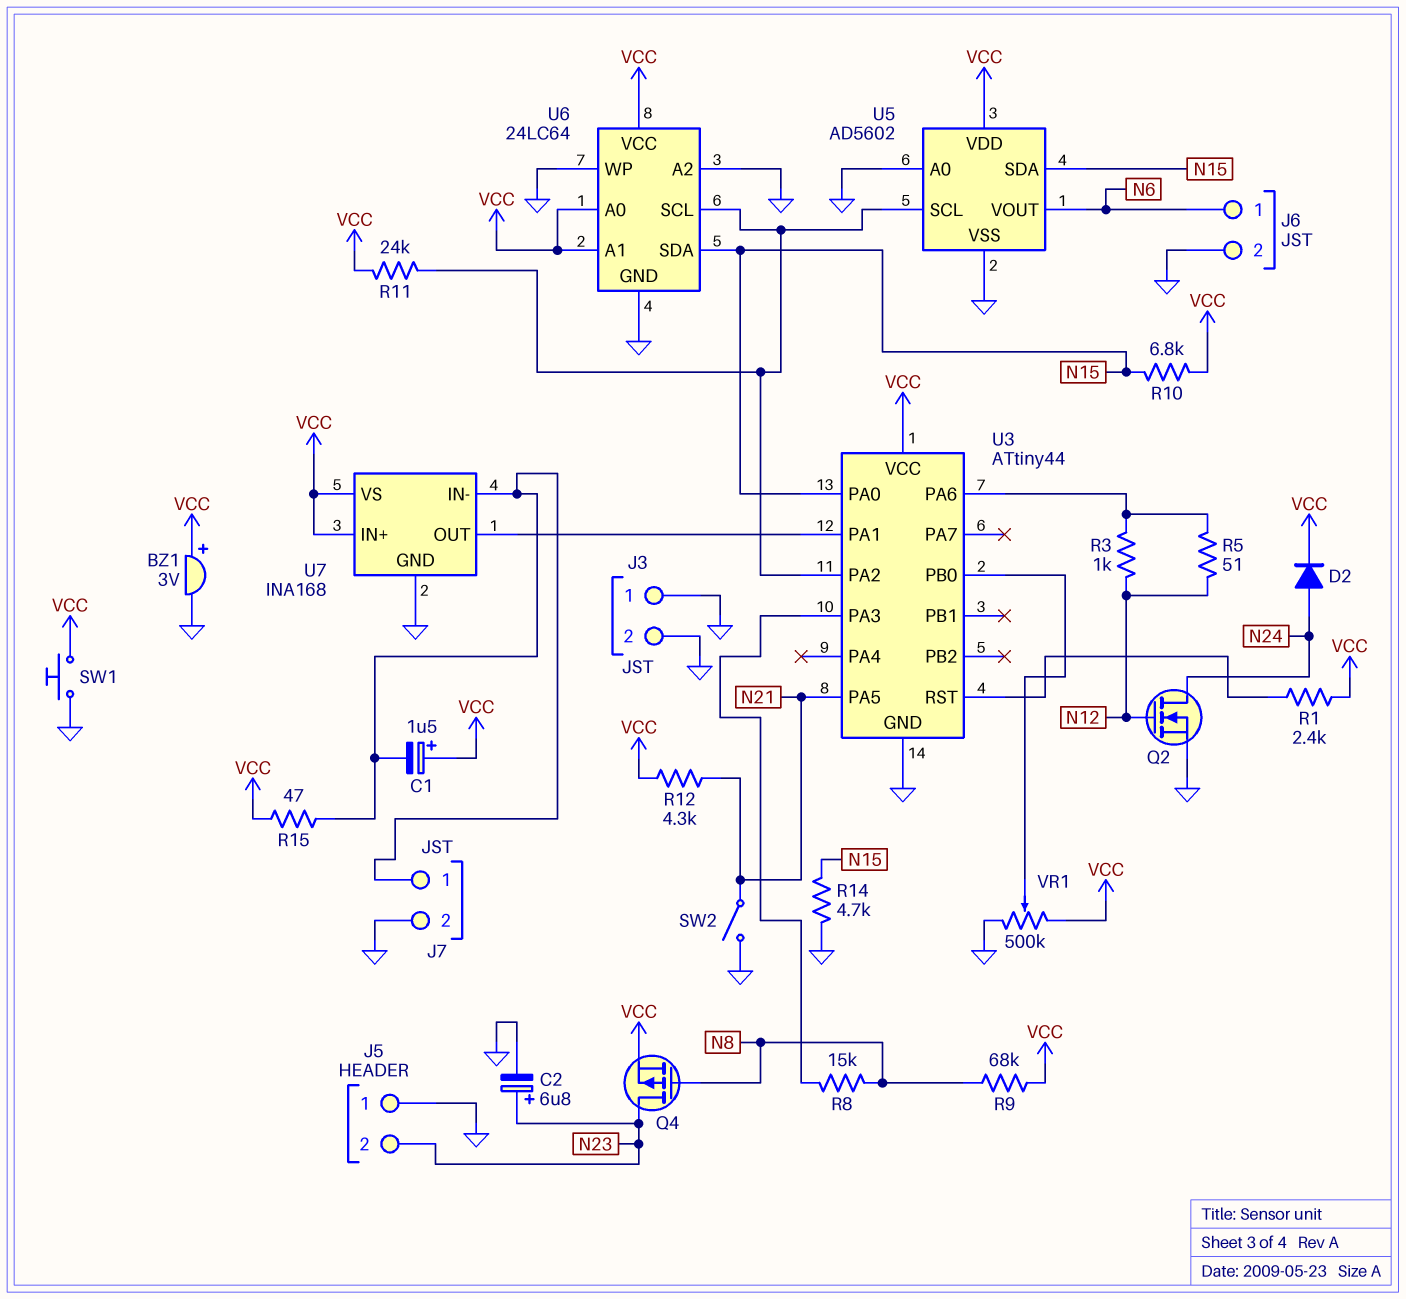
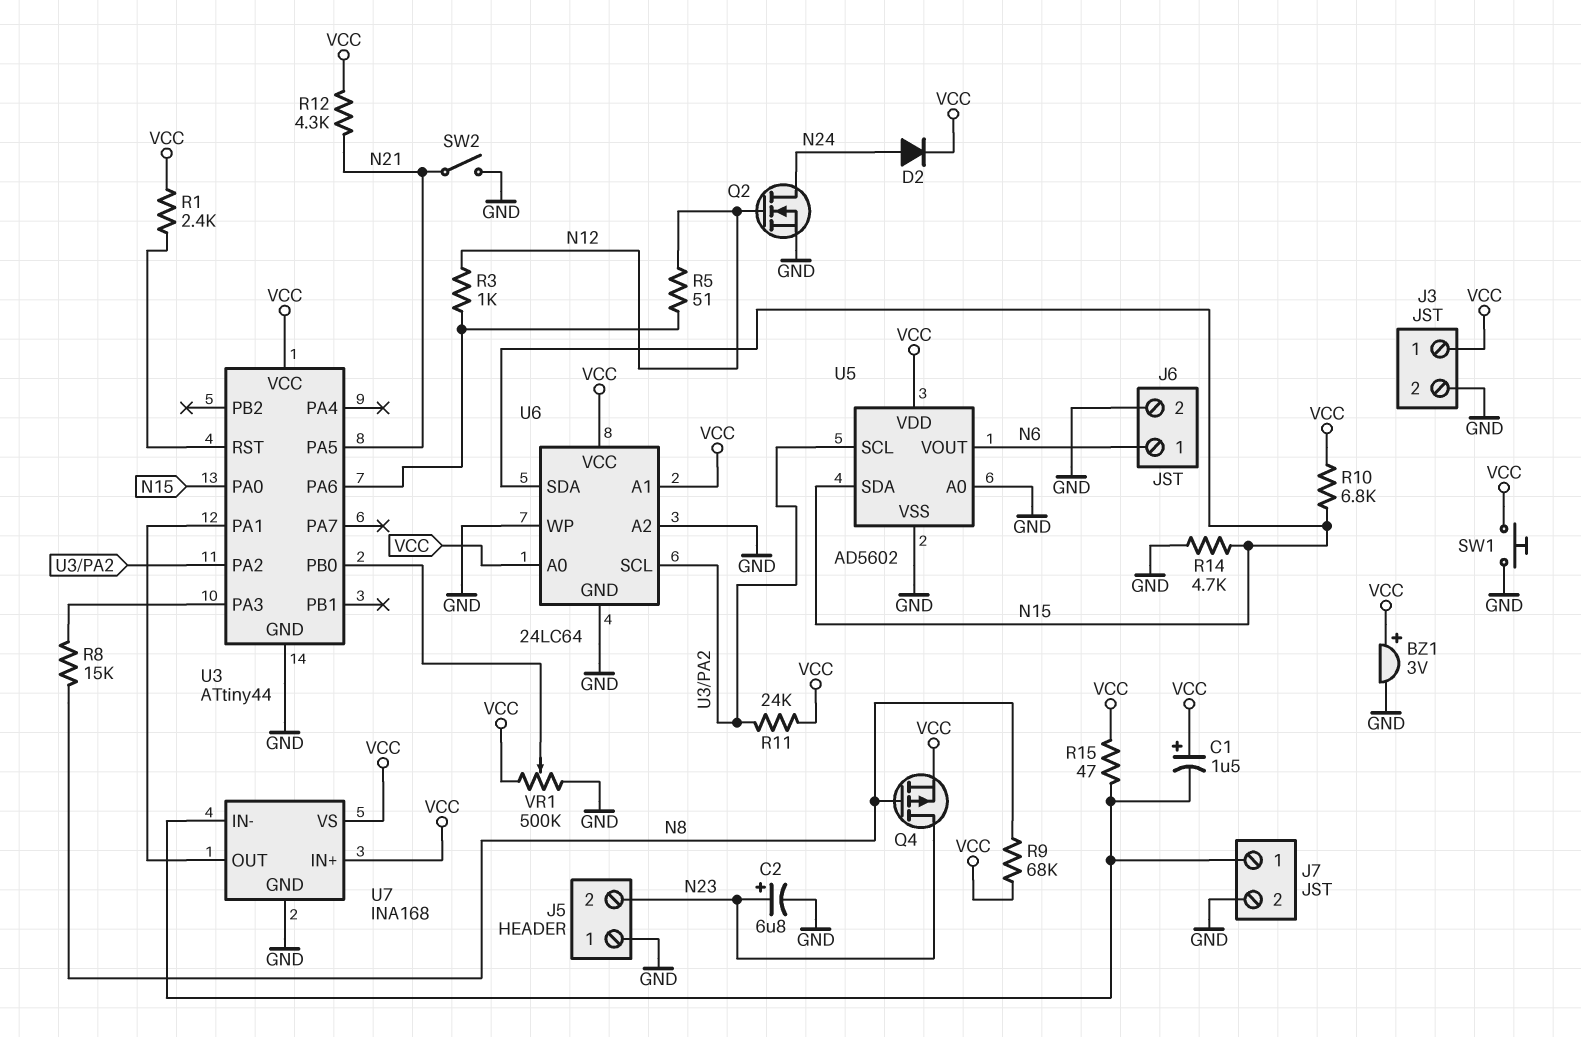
J3 pin 1: GND -> VCC

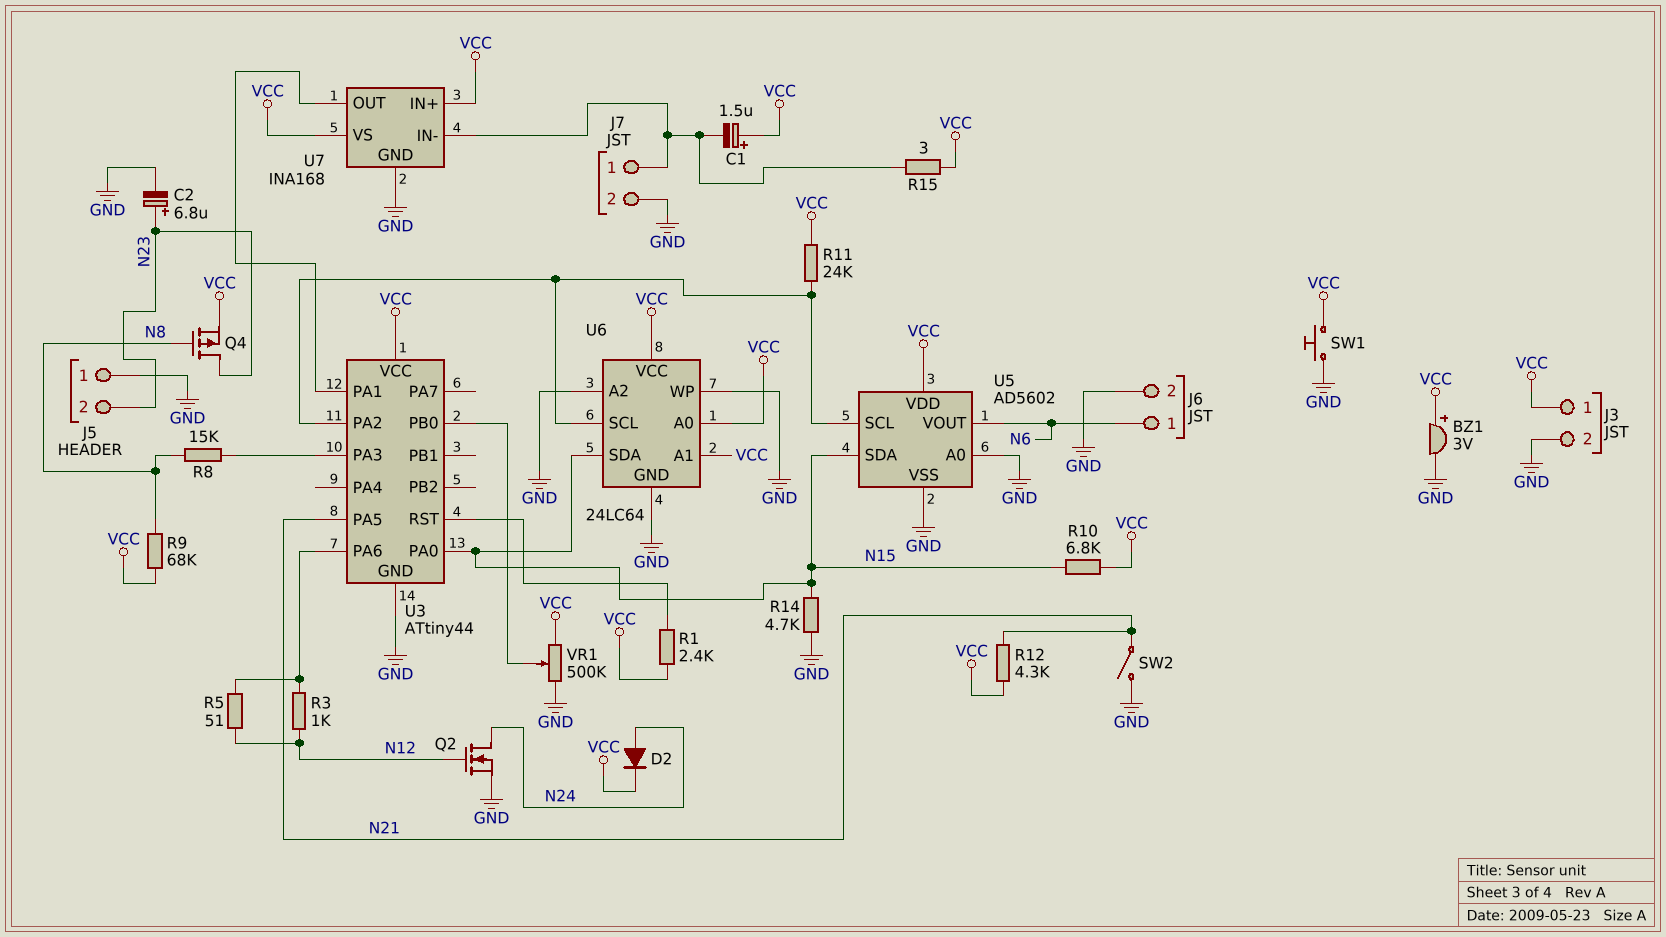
R15: 47 (J7/1, VCC) -> 3 (J7/1, VCC)

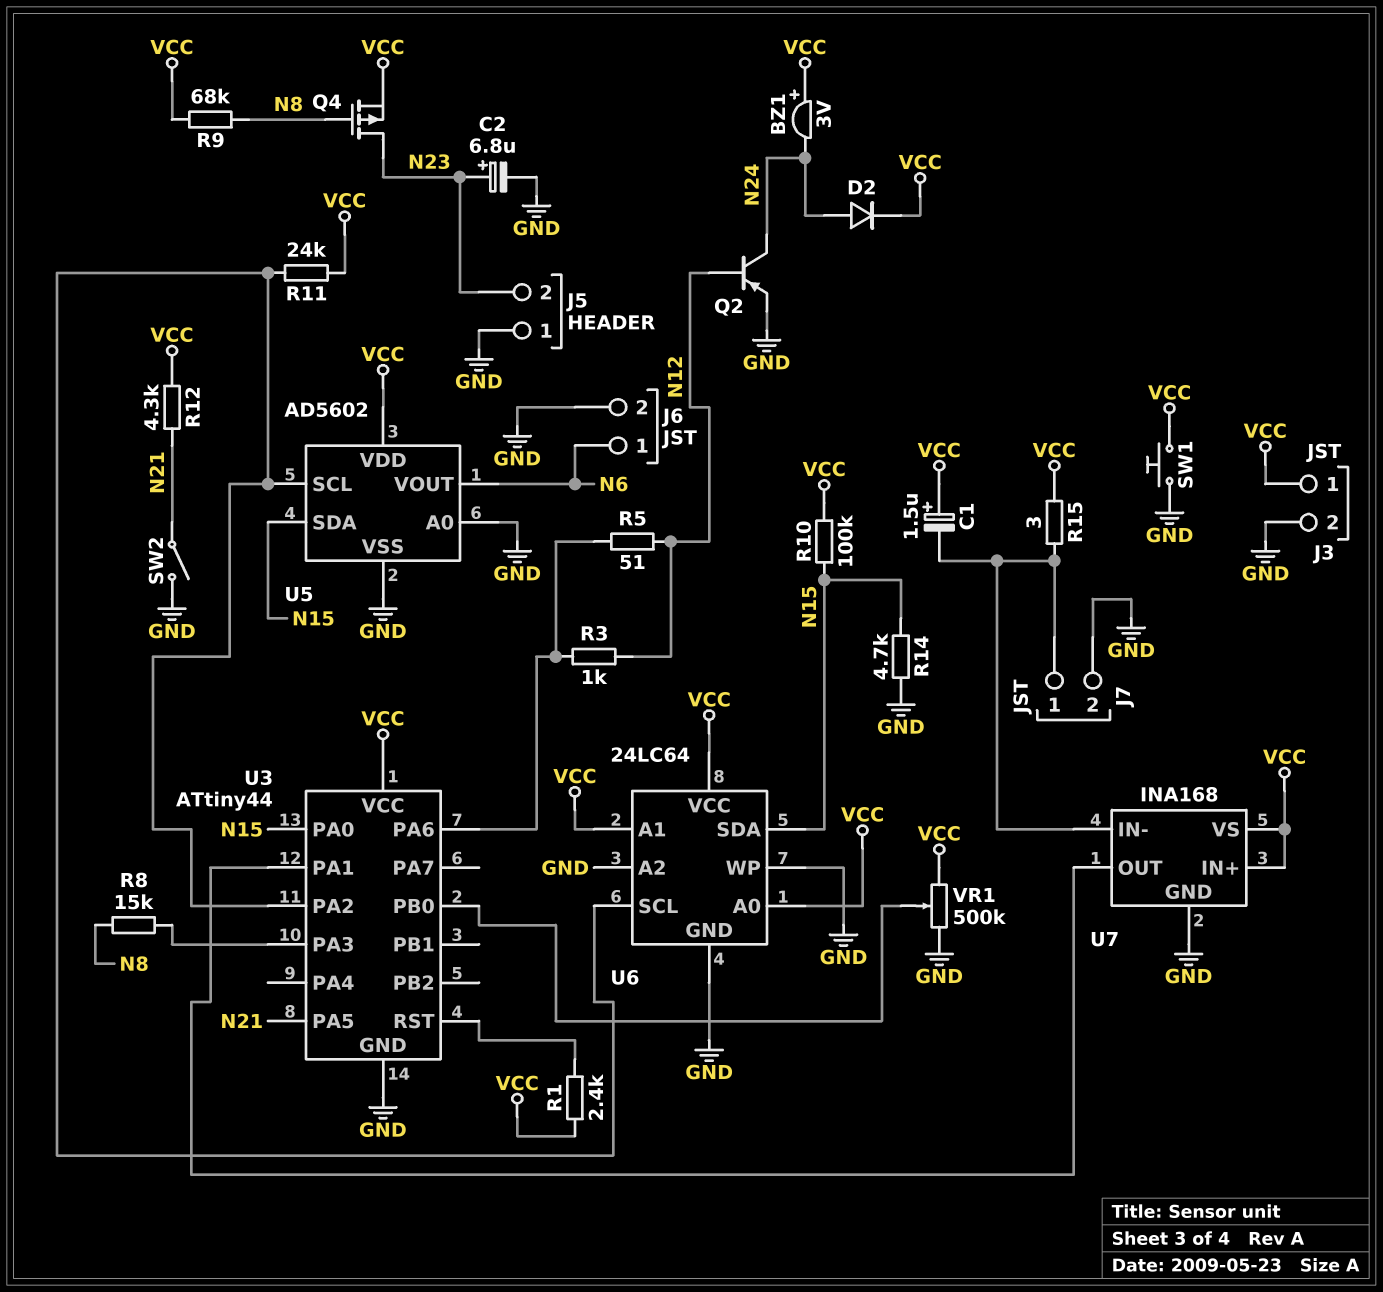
BZ1: buzzer 3V (plus VCC, minus GND) -> buzzer 3V (plus VCC, minus N24)
Q2: NMOS (G N12, D N24, S GND) -> PNP (B N12, C N24, E GND)
R10: 6.8k (N15, VCC) -> 100k (N15, VCC)

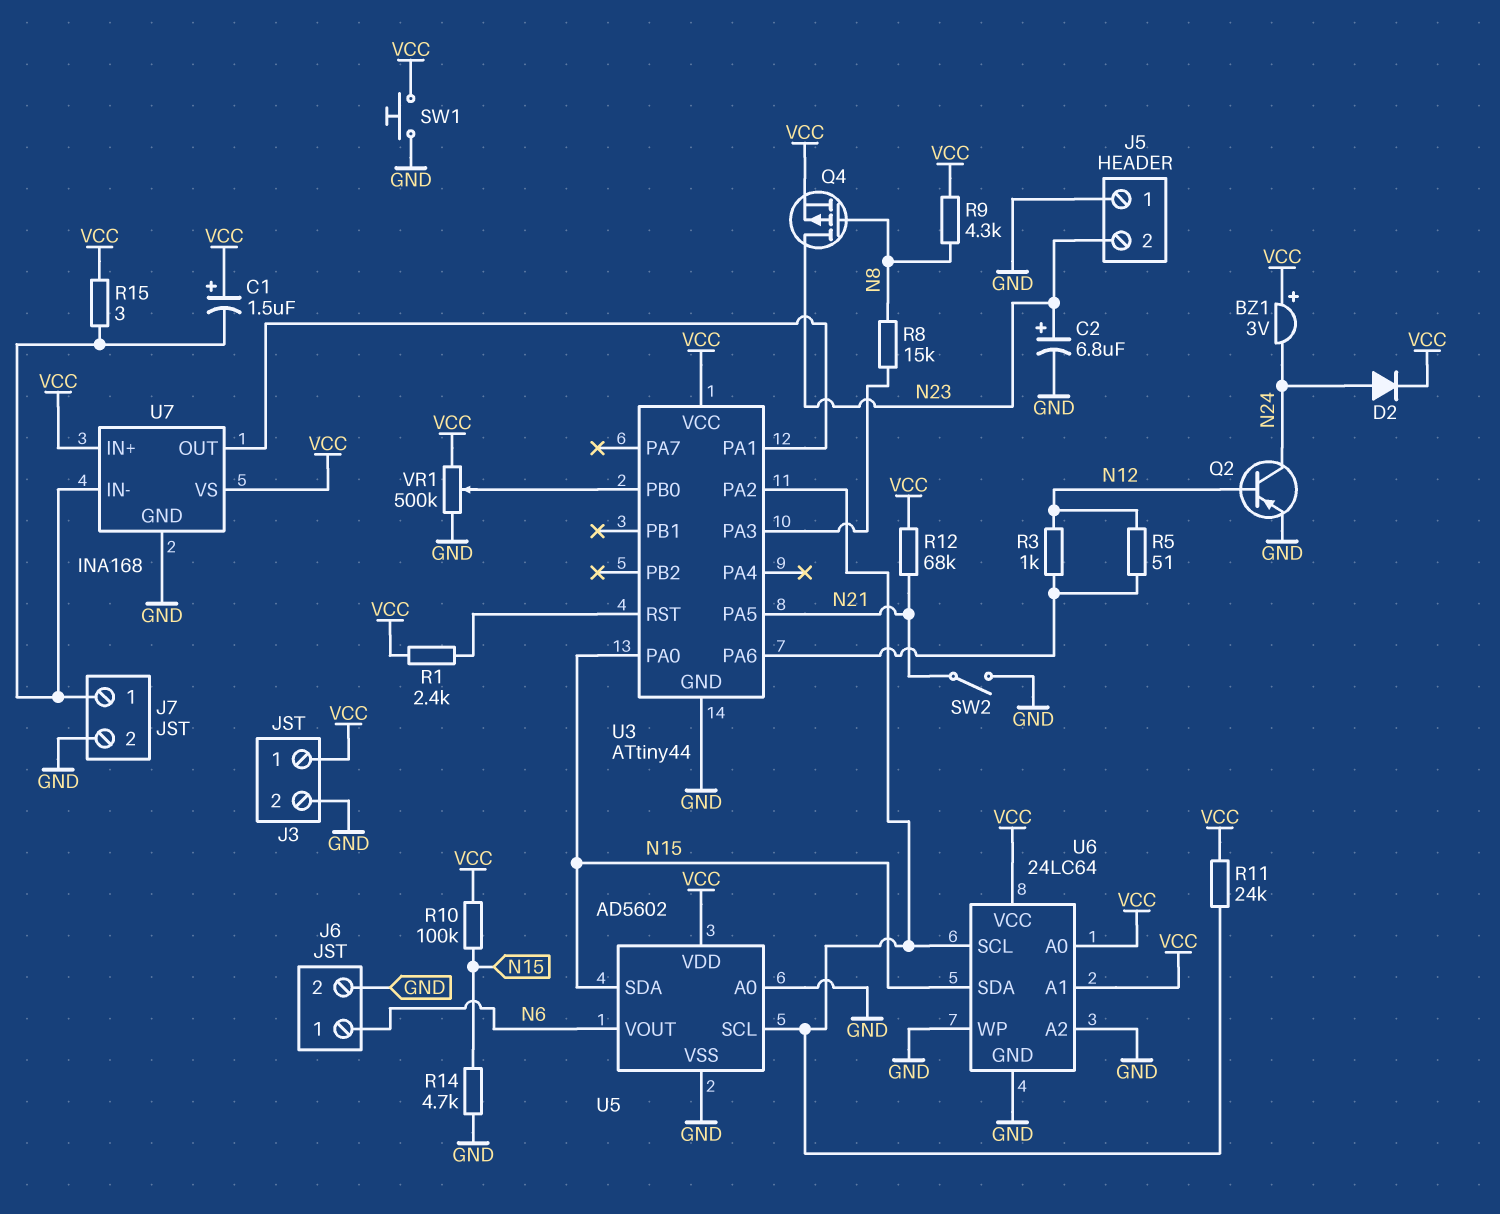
R9: 68k (N8, VCC) -> 4.3k (N8, VCC)
R12: 4.3k (N21, VCC) -> 68k (N21, VCC)

